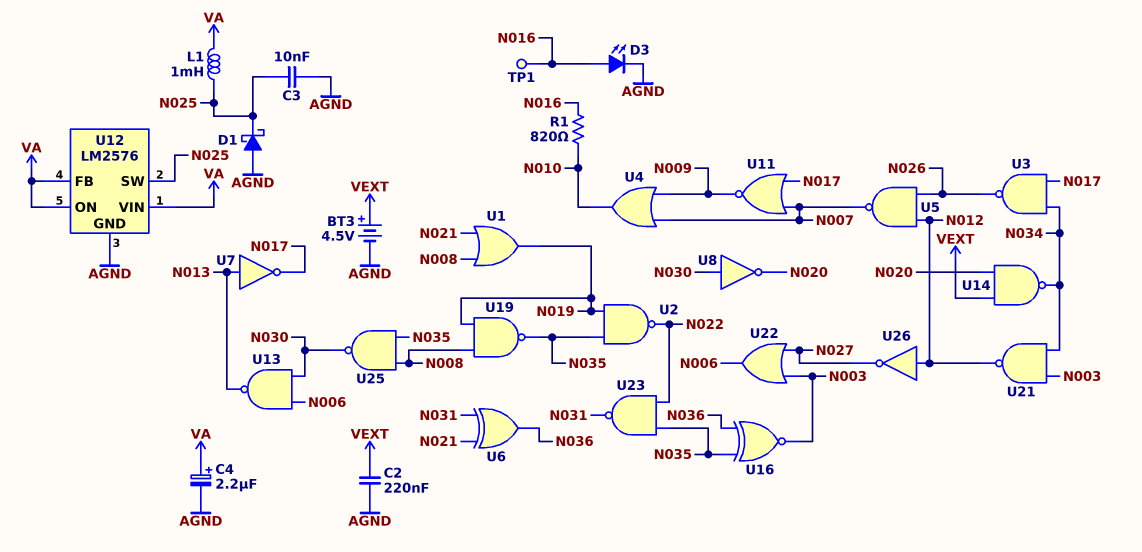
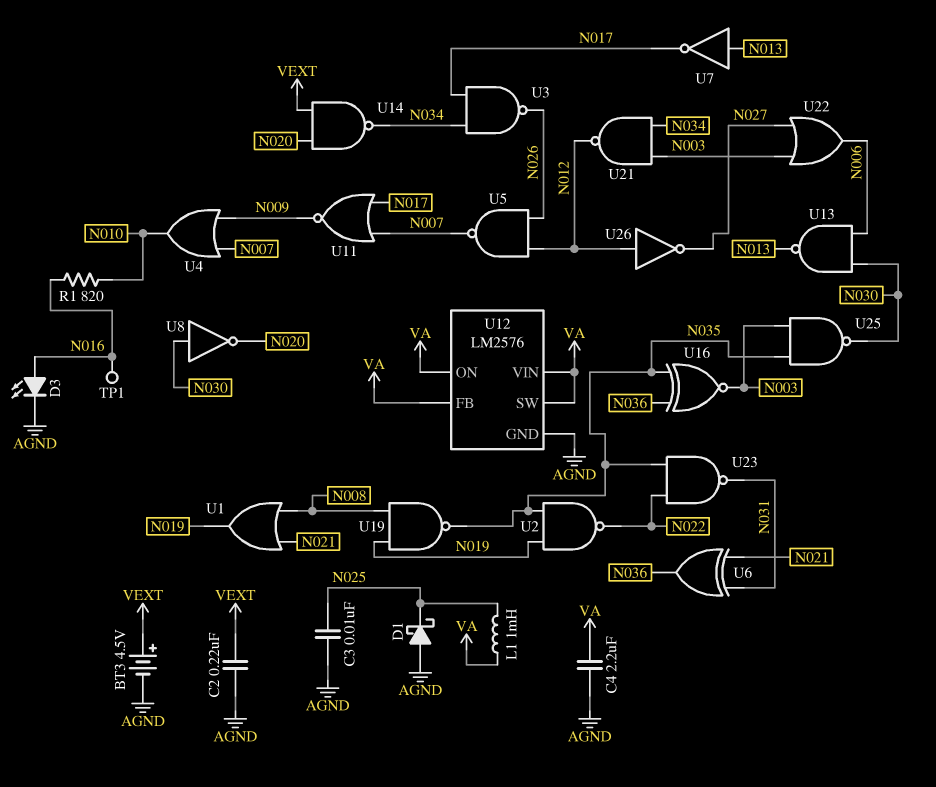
C4: 2.2uF (plus VA, minus AGND) -> 2.2uF (AGND, VA)
U12 pin SW: N025 -> VA
U25: NAND (in N008, in N035, out N030) -> NAND (in N003, in N035, out N030)

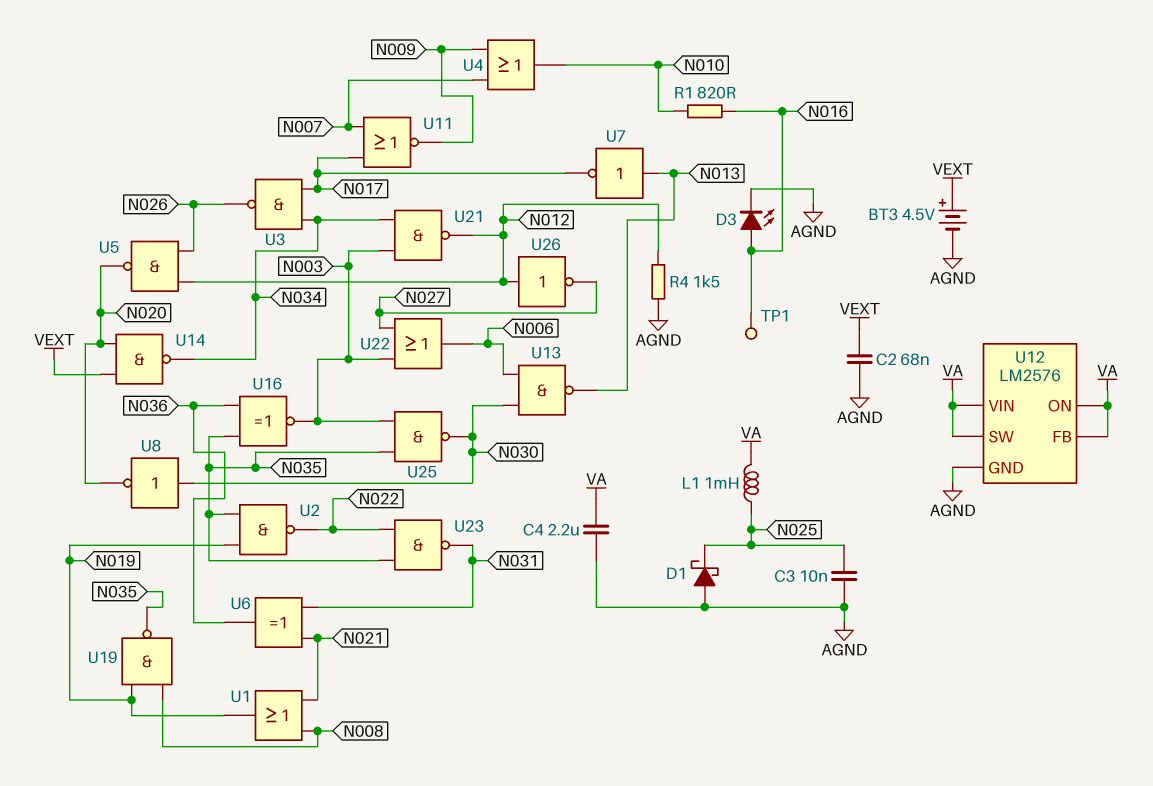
C2: 220nF (AGND, VEXT) -> 68nF (AGND, VEXT)
R4: none -> 1.5k (AGND, N012)
U5: NAND (in N012, in N026, out N007) -> NAND (in N012, in N026, out N020)

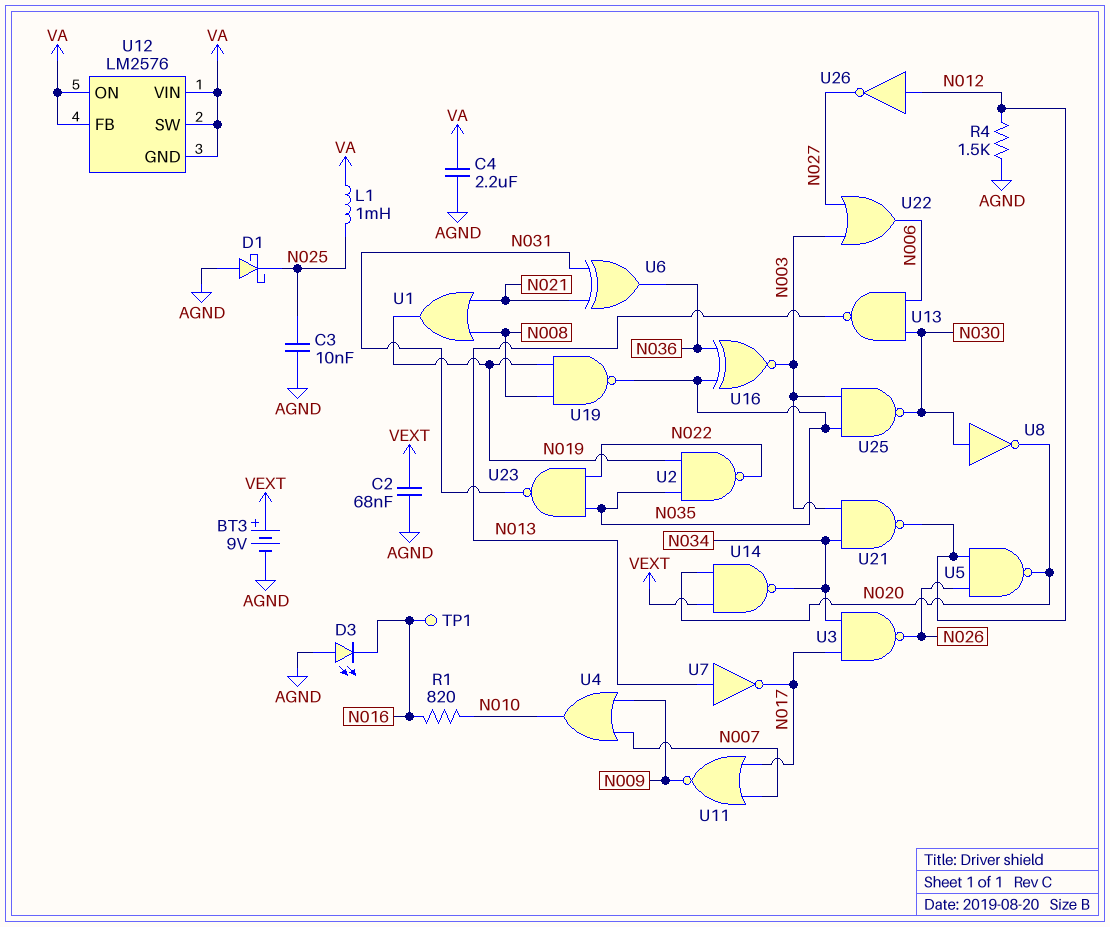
BT3: 4.5V (plus VEXT, minus AGND) -> 9V (plus VEXT, minus AGND)
D3: LED (A N016, K AGND) -> LED (A AGND, K N016)
U12 pin GND: AGND -> VA

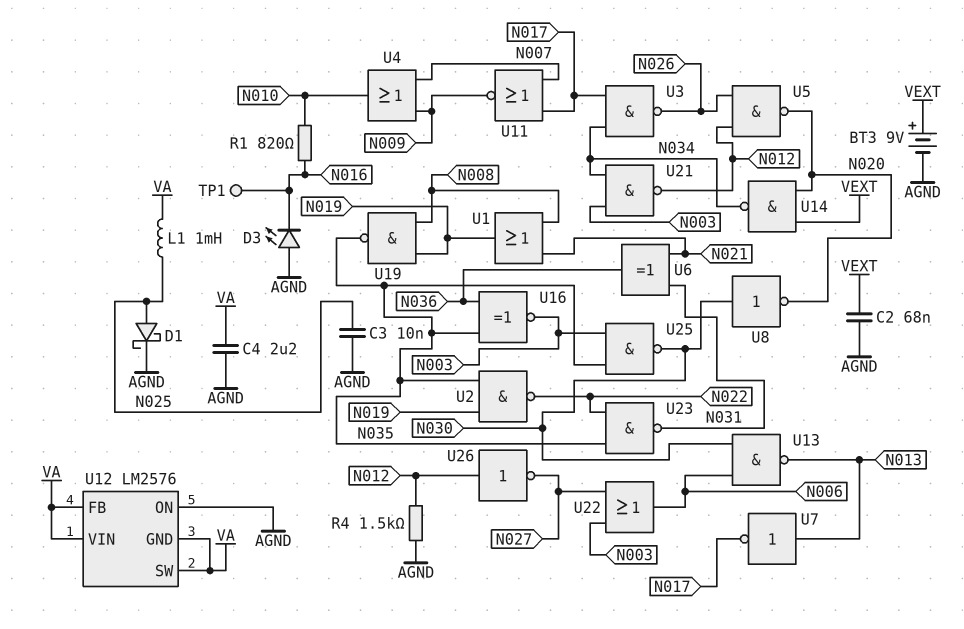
D1: schottky (A AGND, K N025) -> schottky (A N025, K AGND)
U12 pin ON: VA -> AGND

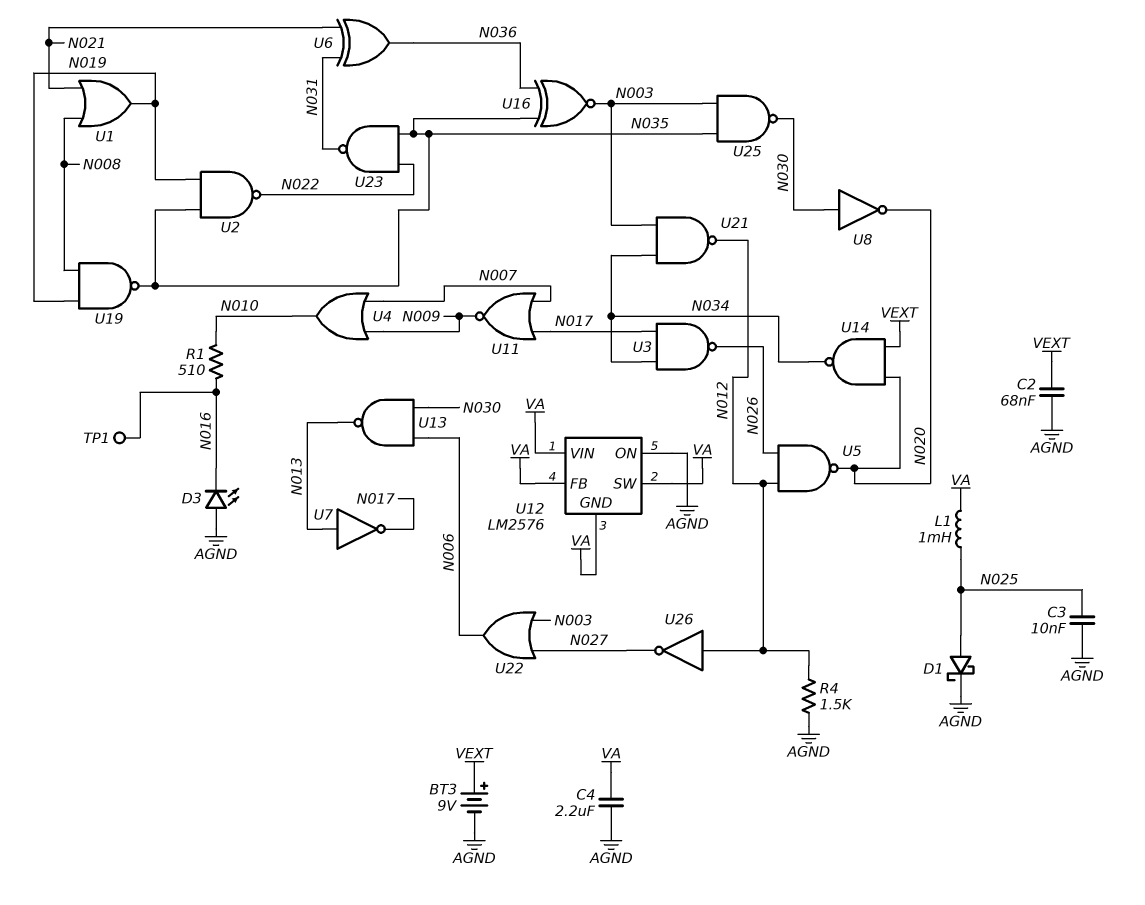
R1: 820 (N010, N016) -> 510 (N010, N016)

